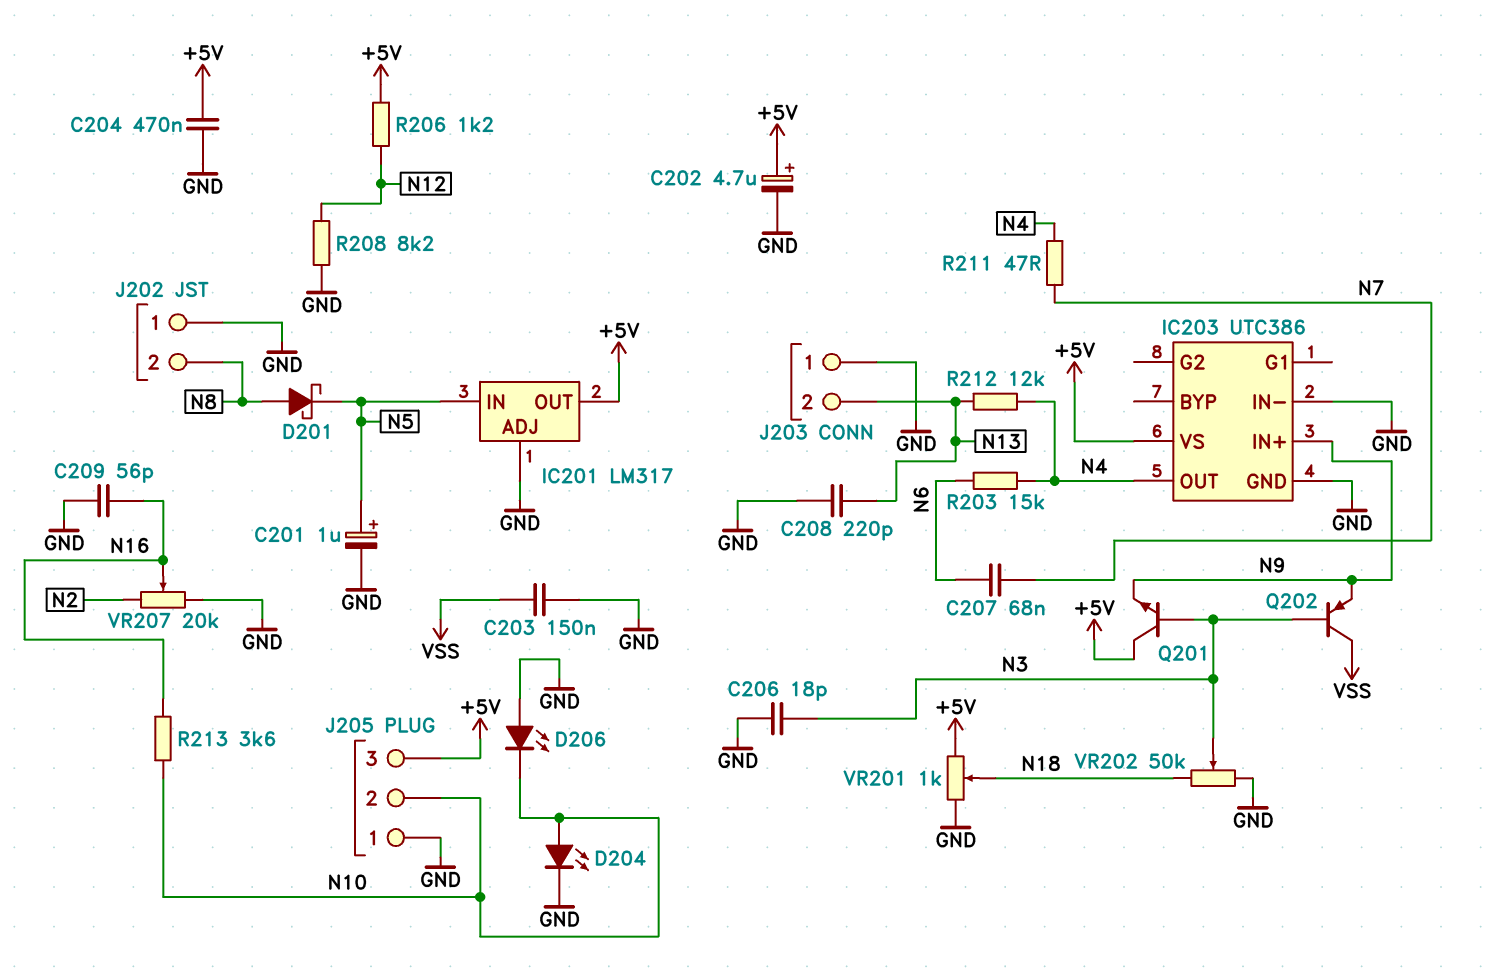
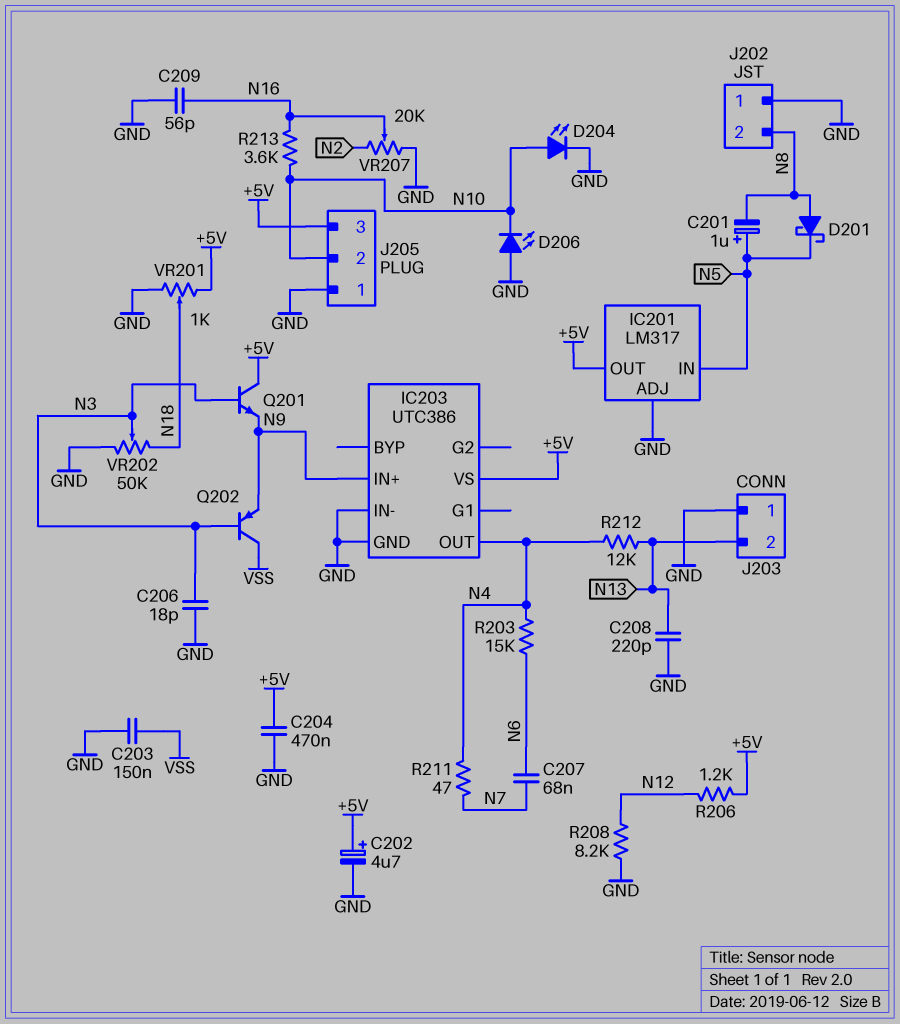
C201: 1uF (plus N5, minus GND) -> 1uF (plus N5, minus N8)

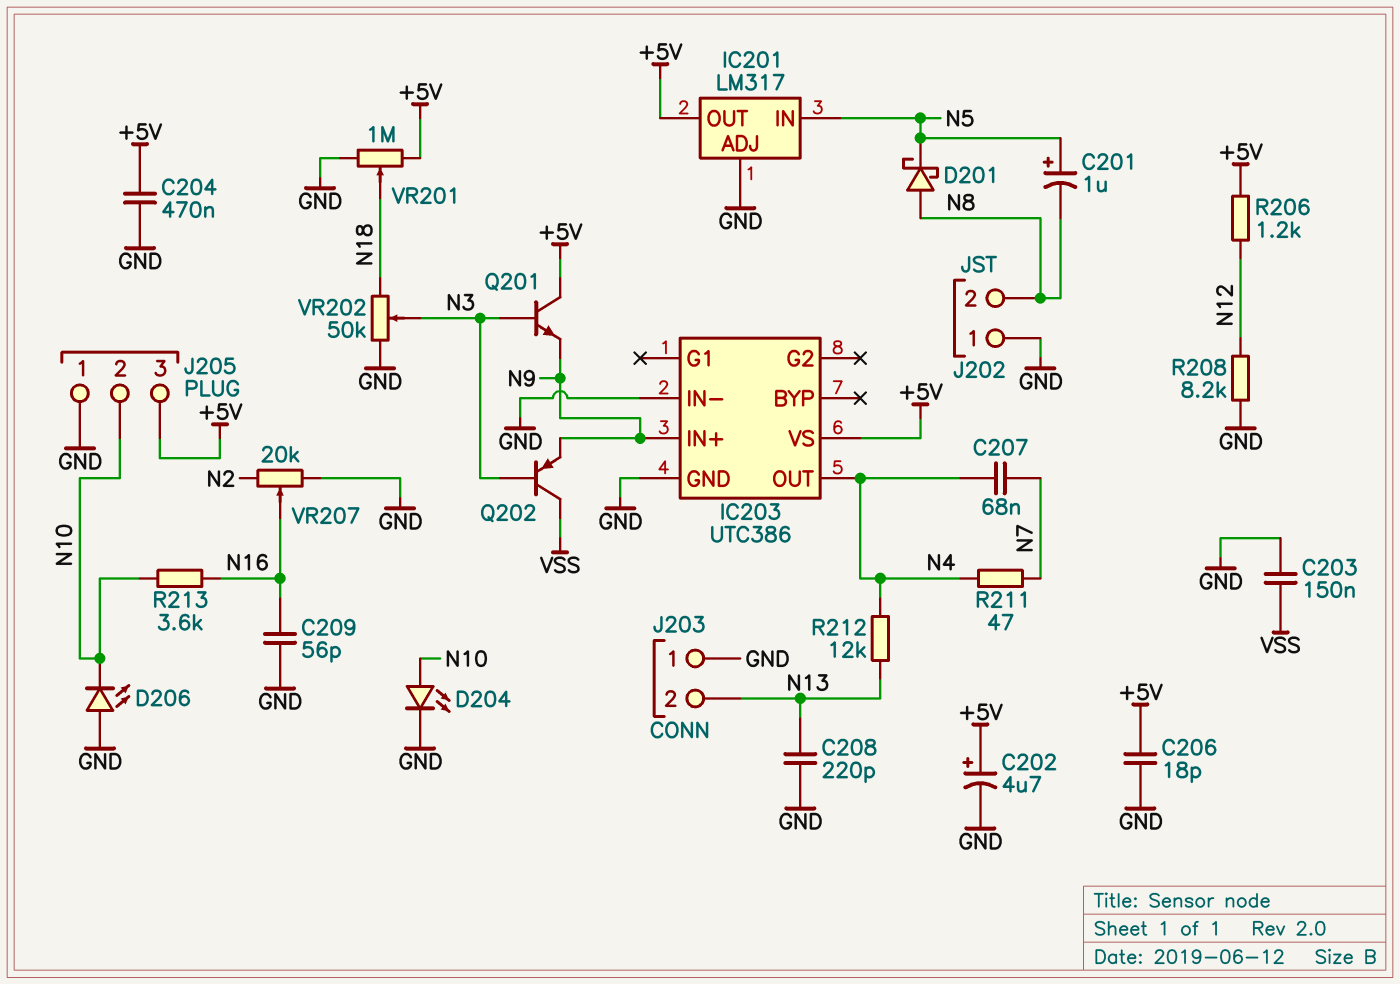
C206: 18pF (GND, N3) -> 18pF (+5V, GND)
C207: 68nF (N6, N7) -> 68nF (N4, N7)
R203: 15k (N4, N6) -> none
VR201: 1k (+5V, GND, wiper N18) -> 1M (+5V, GND, wiper N18)

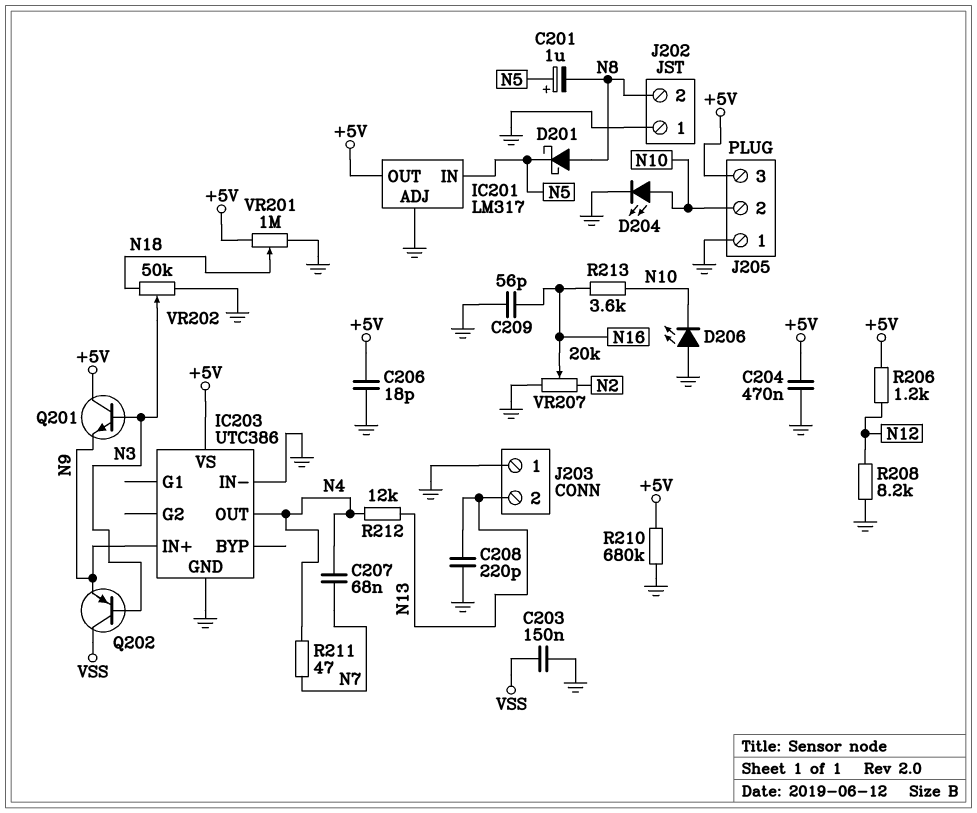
C202: 4.7uF (plus +5V, minus GND) -> none
R210: none -> 680k (+5V, GND)

